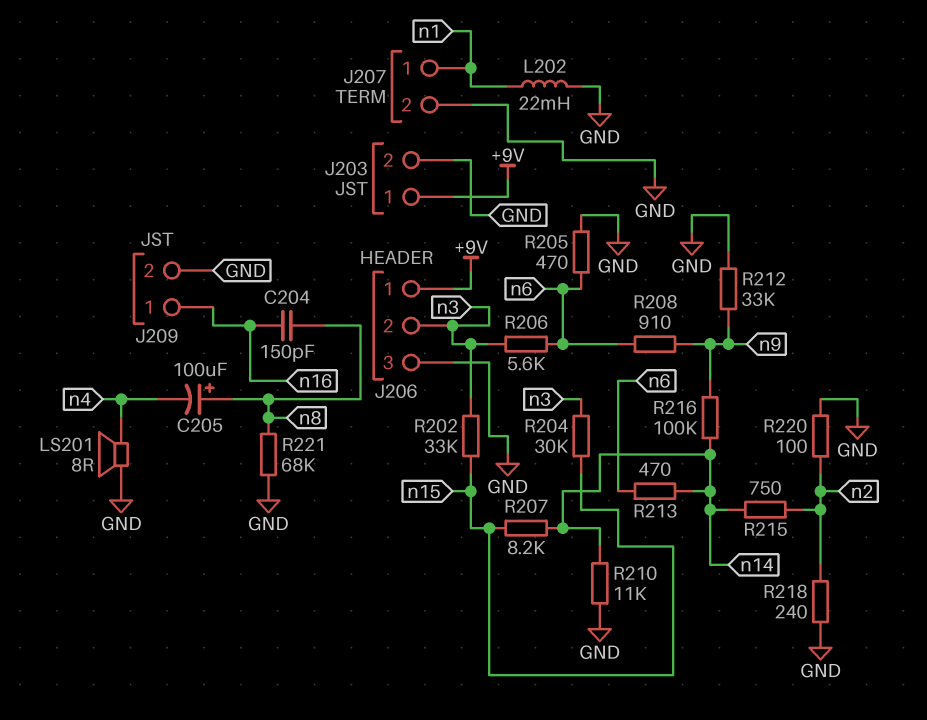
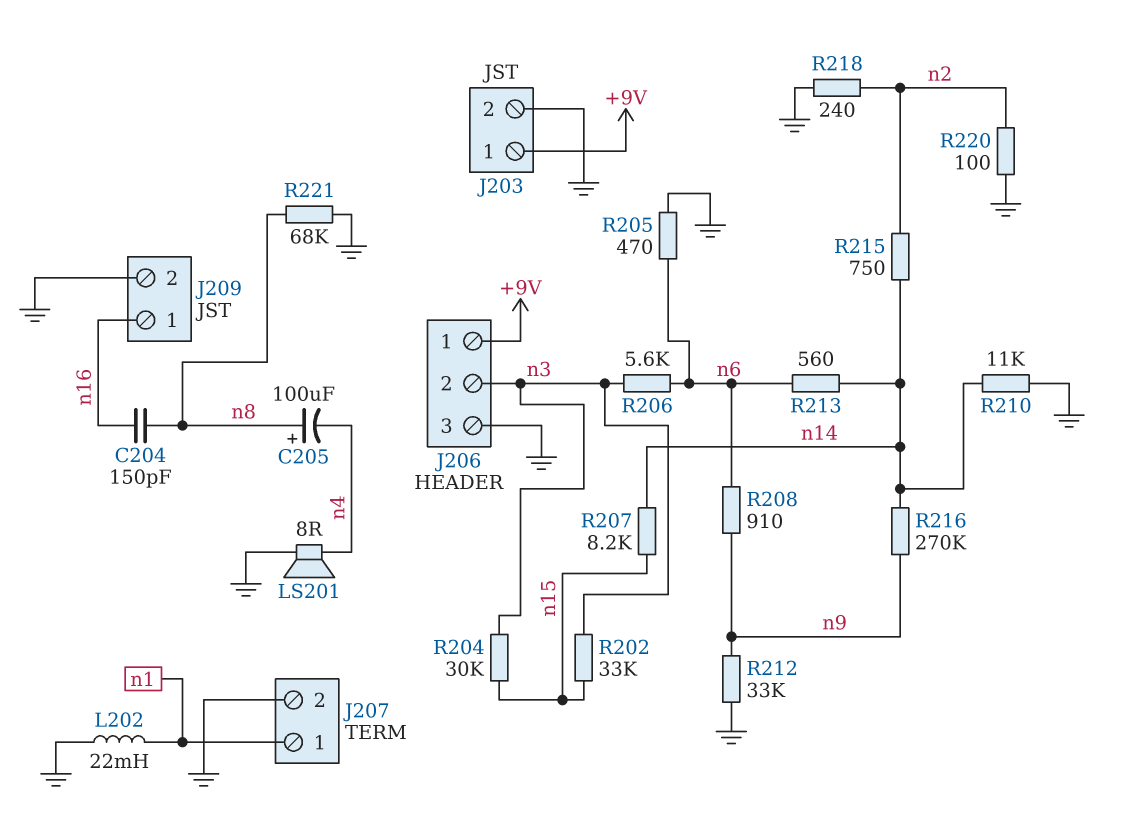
R213: 470 (n6, n14) -> 560 (n6, n14)
R216: 100k (n9, n14) -> 270k (n9, n14)

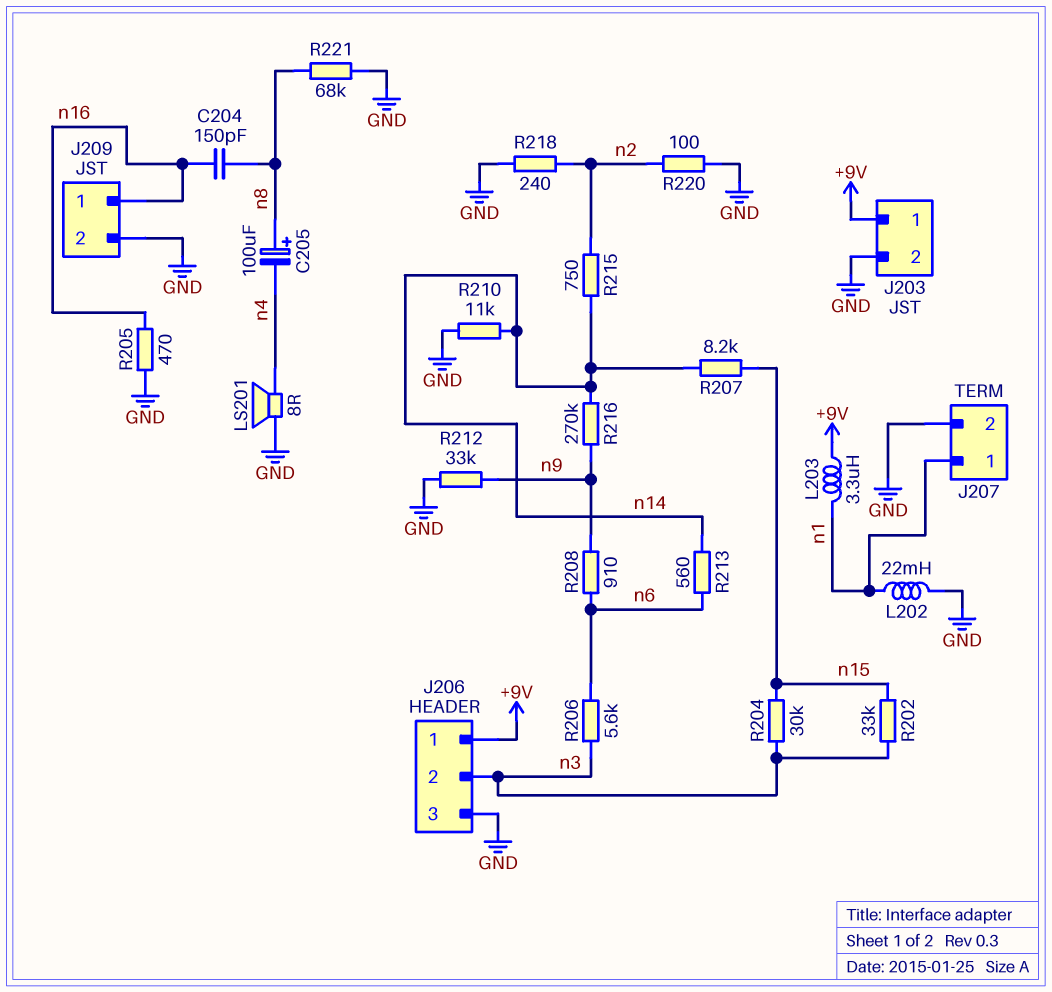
L203: none -> 3.3uH (+9V, n1)
R205: 470 (GND, n6) -> 470 (GND, n16)

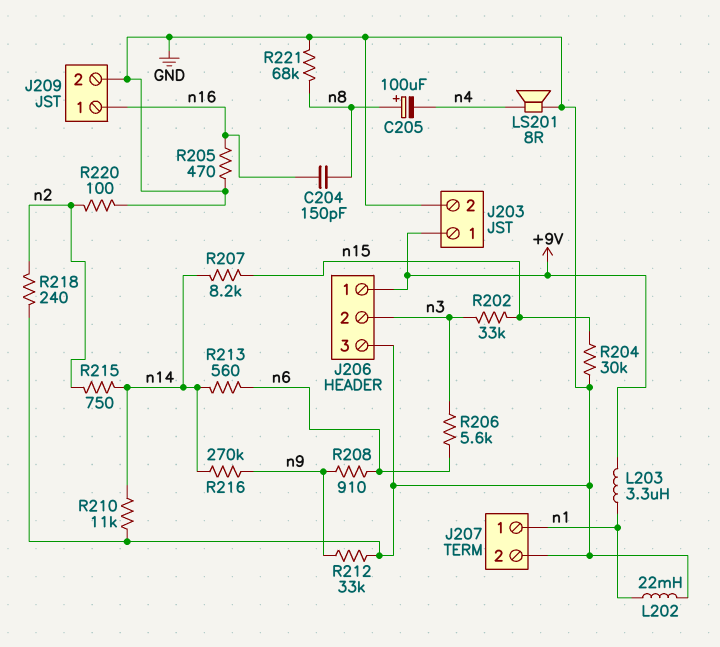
R204: 30k (n3, n15) -> 30k (GND, n15)

